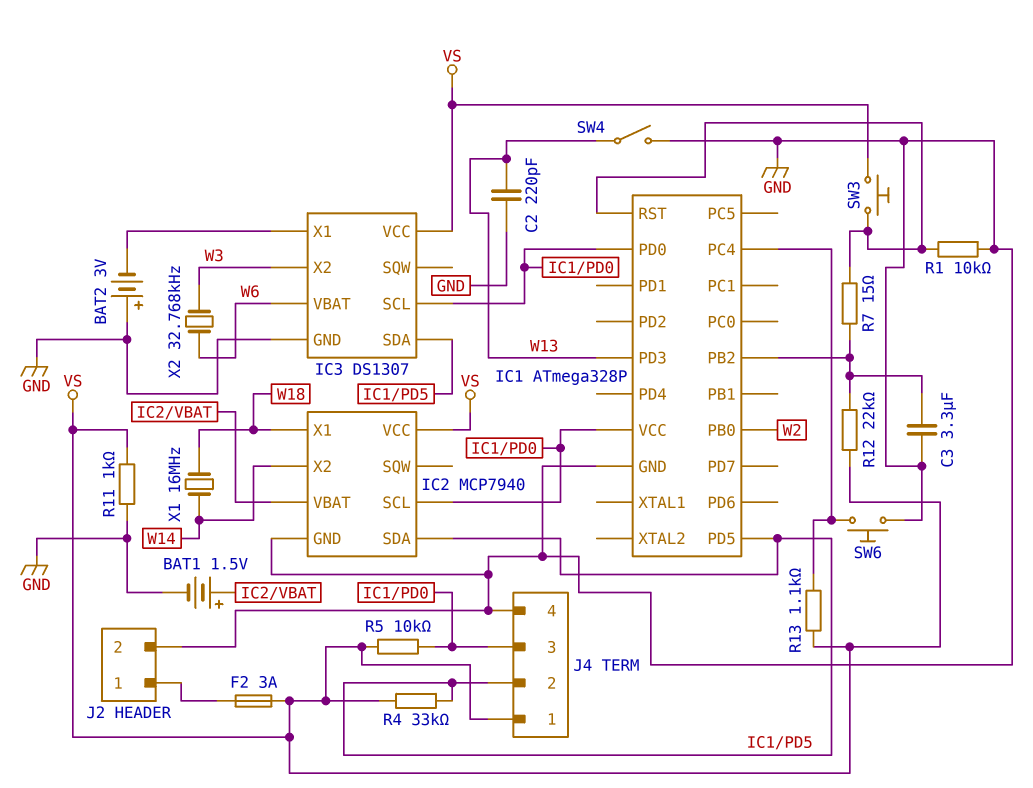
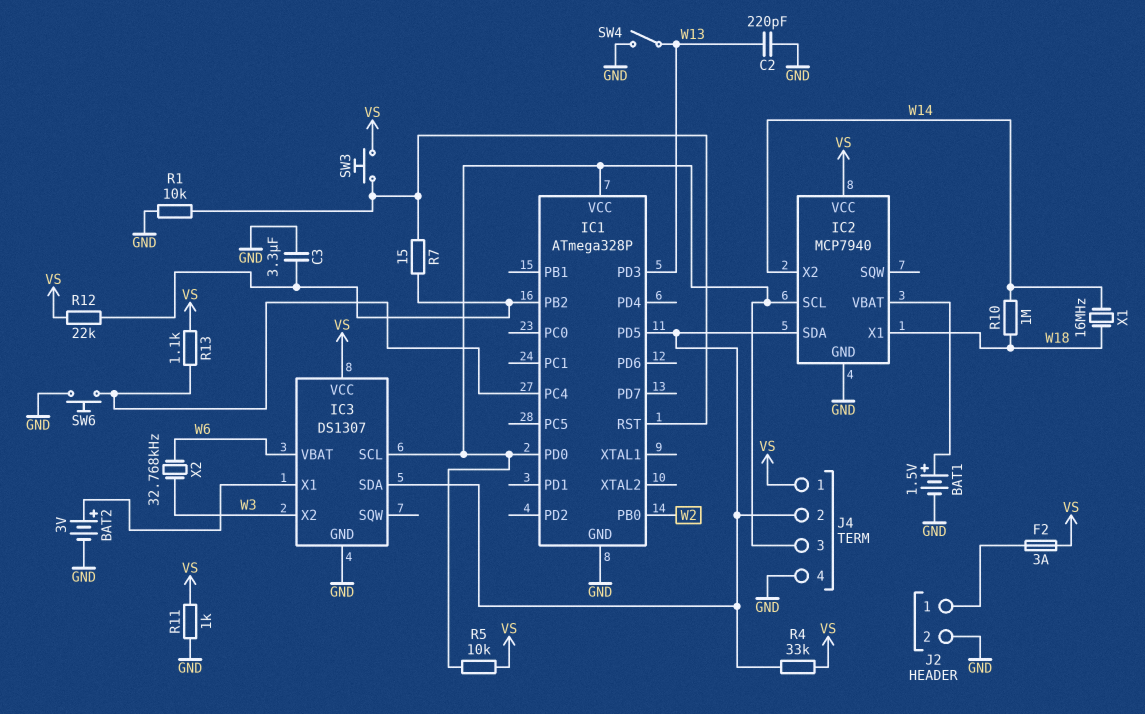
BAT2: 3V (plus GND, minus IC3/X1) -> 3V (plus IC3/X1, minus GND)
R10: none -> 1M (W14, W18)

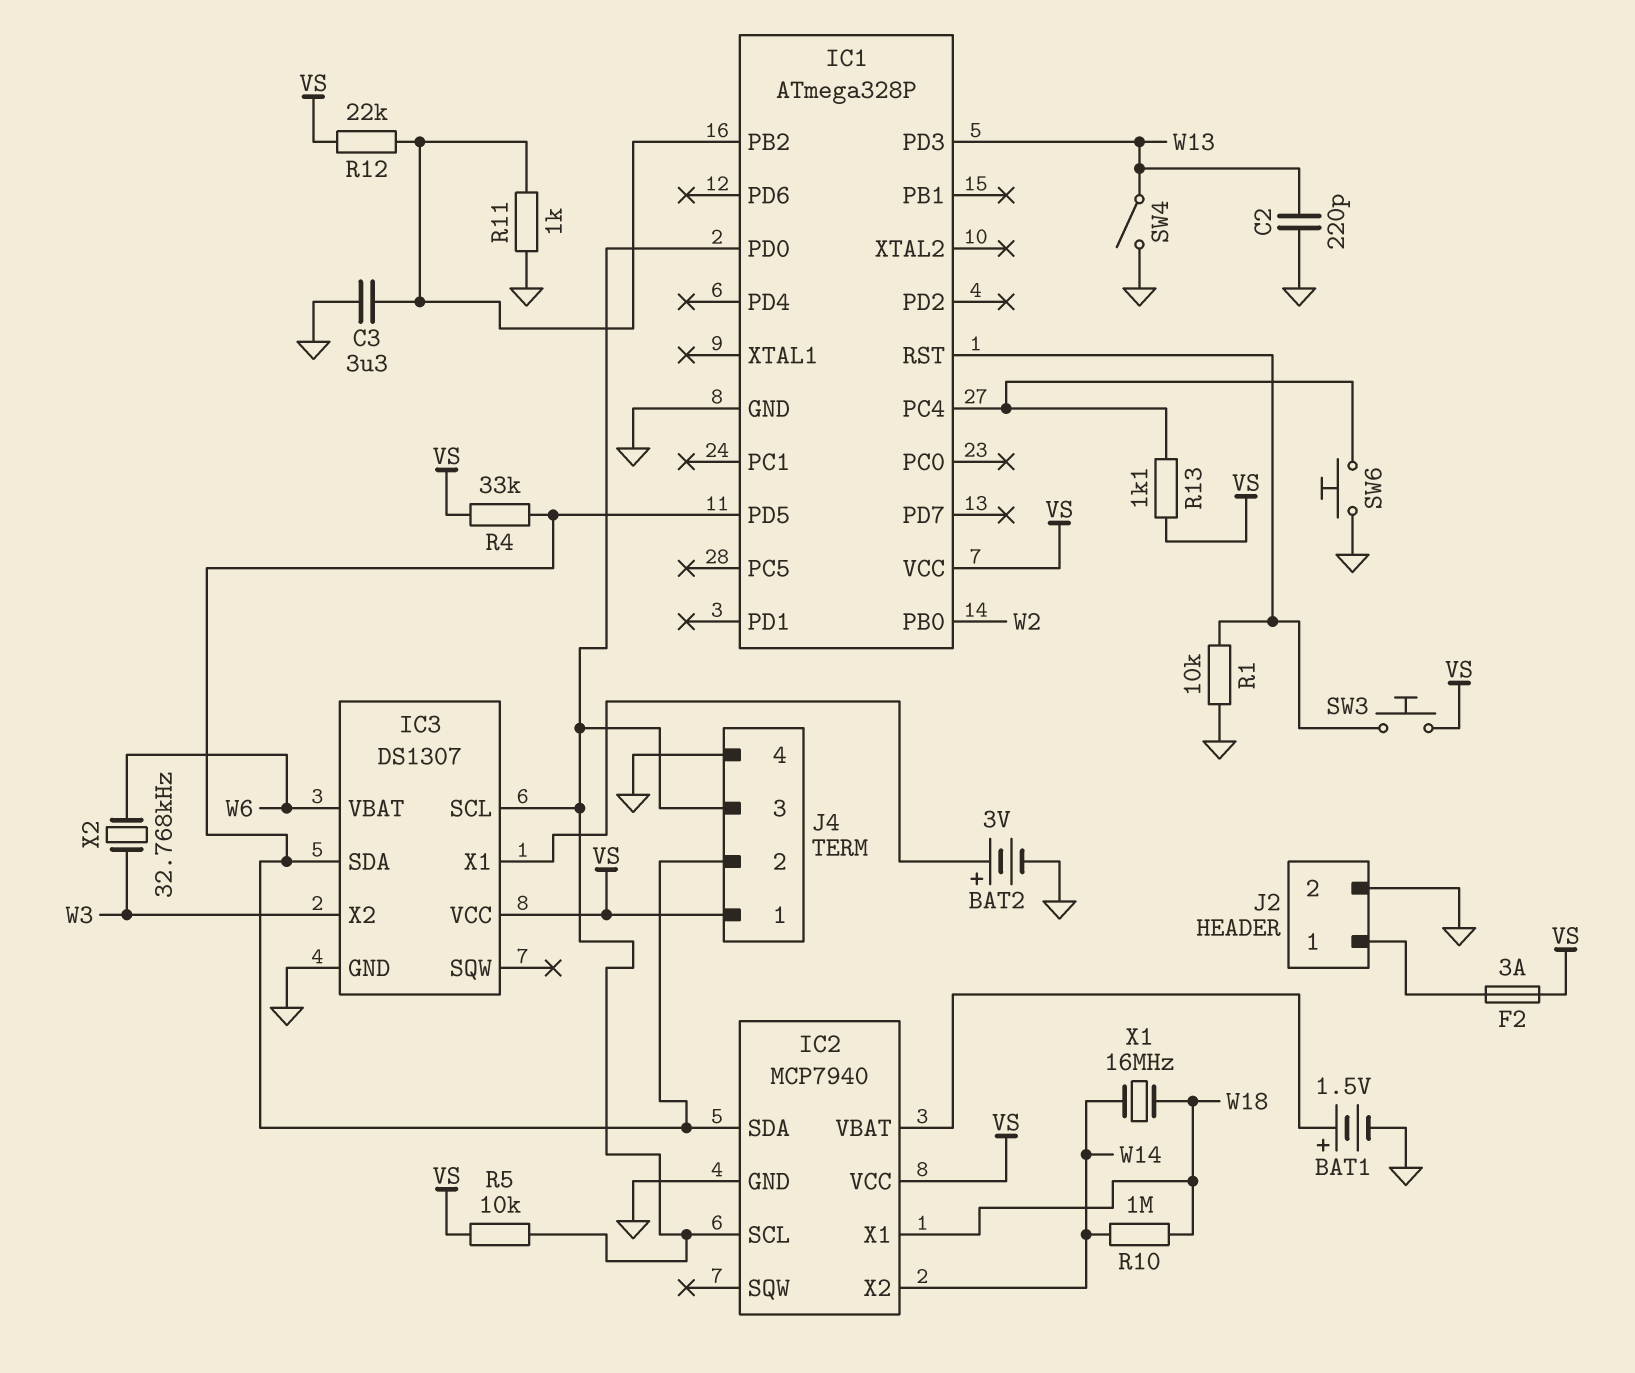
IC1 pin VCC: IC1/PD0 -> VS
R7: 15 (IC1/PB2, IC1/RST) -> none
R11: 1k (GND, VS) -> 1k (GND, IC1/PB2)

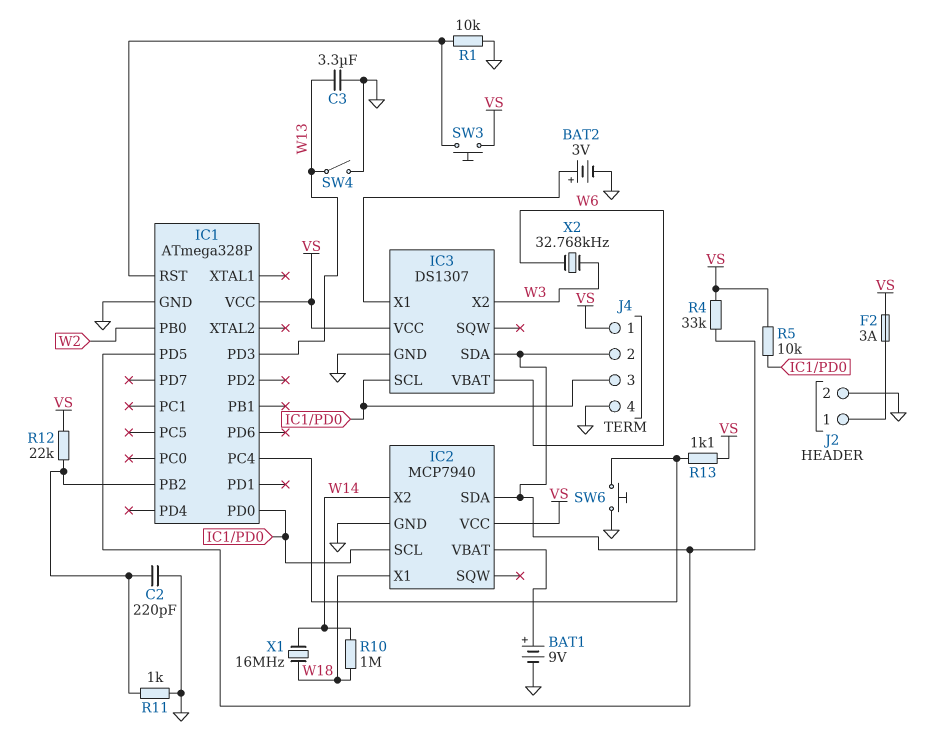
BAT1: 1.5V (plus IC2/VBAT, minus GND) -> 9V (plus IC2/VBAT, minus GND)
C2: 220pF (GND, W13) -> 220pF (GND, IC1/PB2)
C3: 3.3uF (GND, IC1/PB2) -> 3.3uF (GND, W13)

